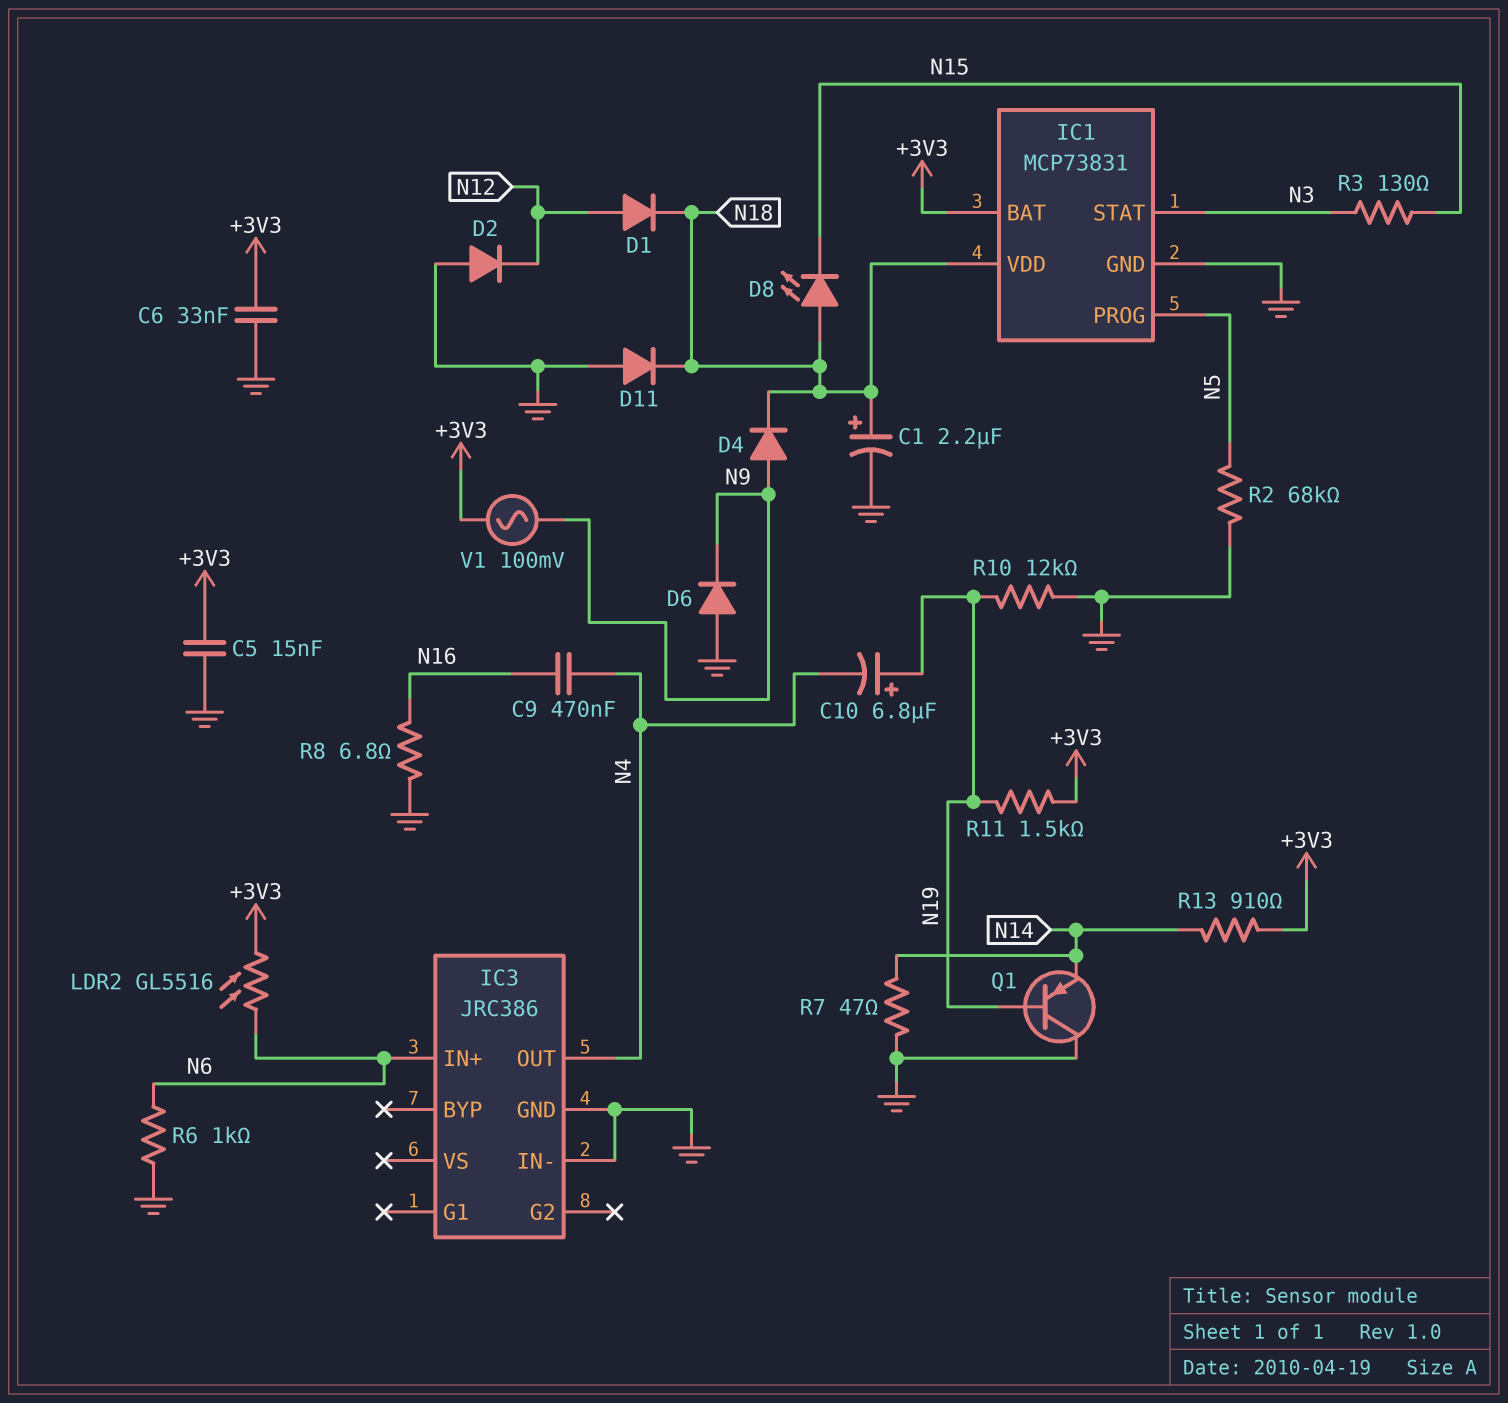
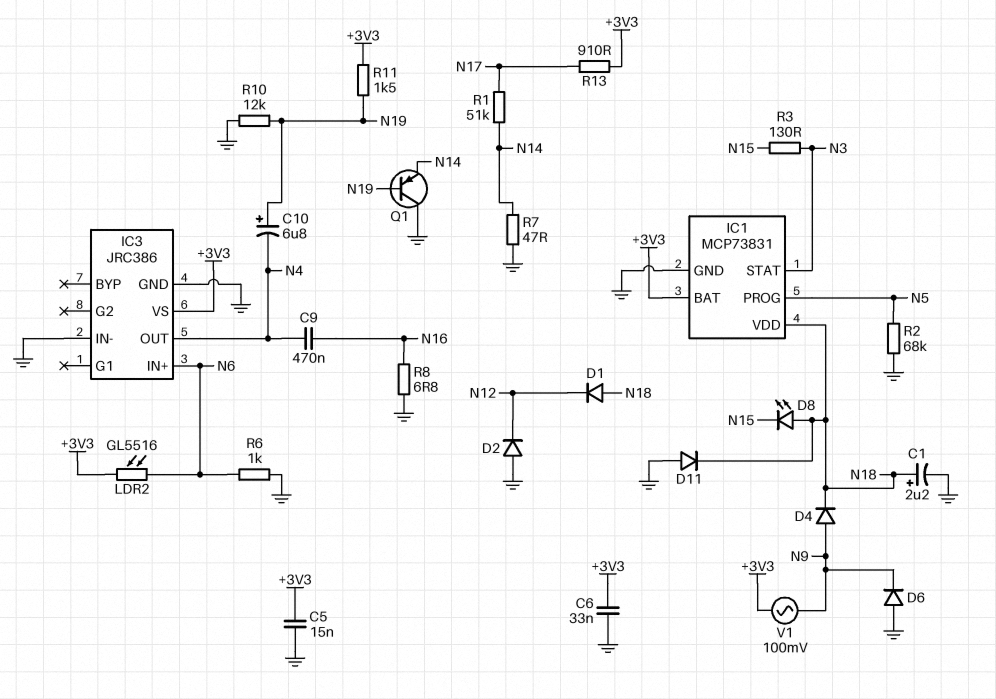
D1: diode (A N12, K N18) -> diode (A N18, K N12)
IC3 pin VS: none -> +3V3
R1: none -> 51k (N14, N17)
R13: 910 (+3V3, N14) -> 910 (+3V3, N17)

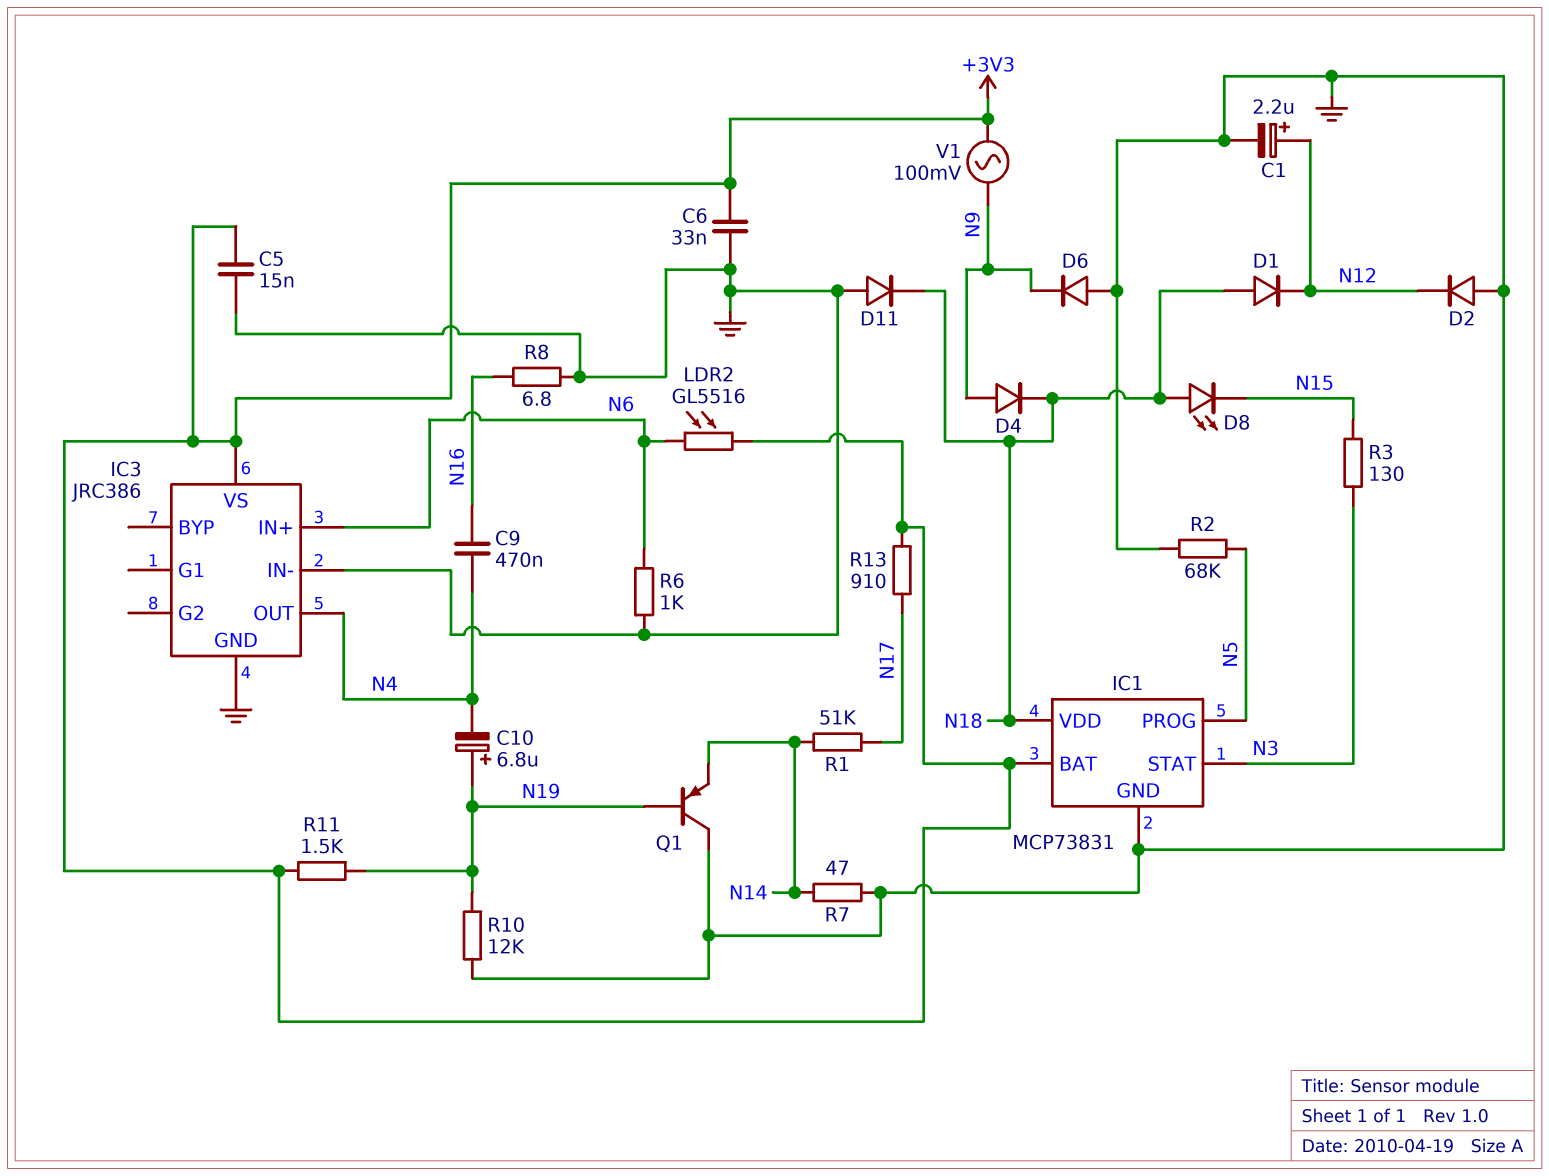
C1: 2.2uF (plus N18, minus GND) -> 2.2uF (plus N12, minus GND)

